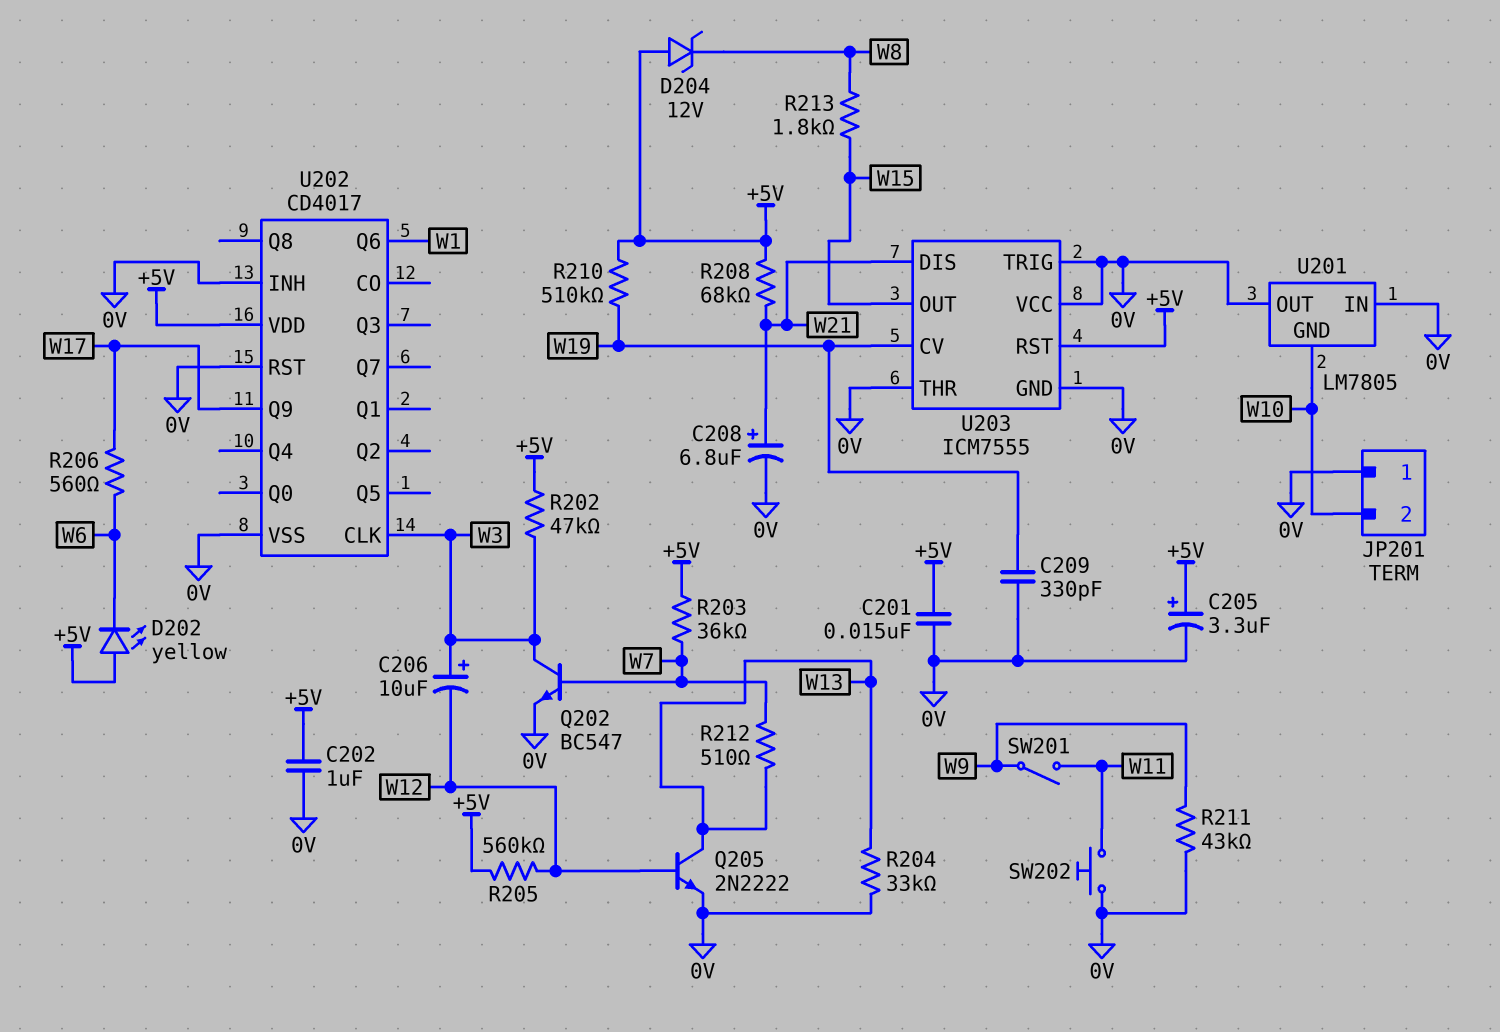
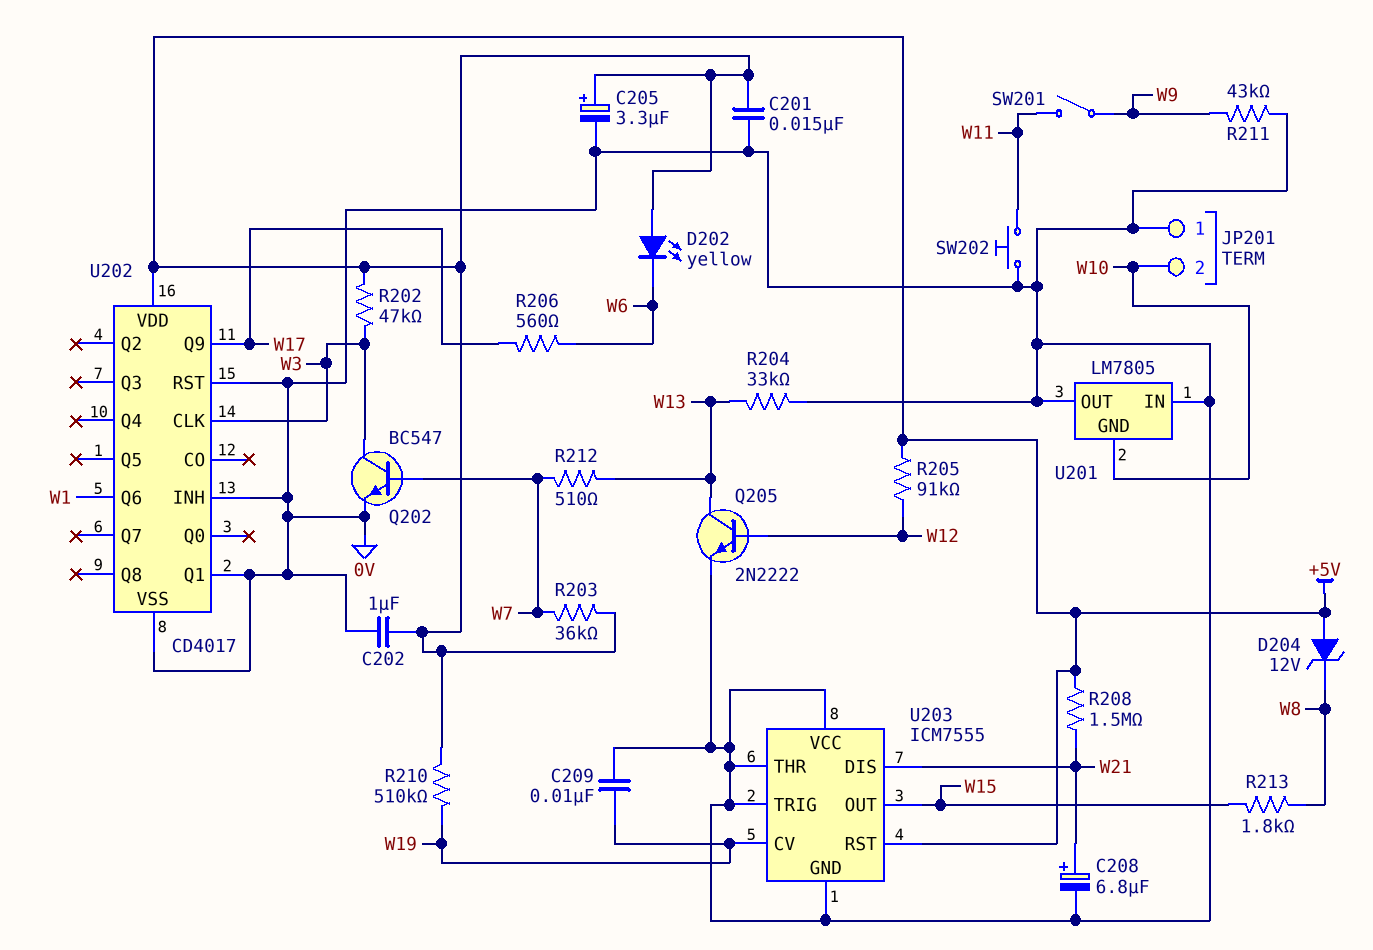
C206: 10uF (plus W3, minus W12) -> none
C209: 330pF (0V, W19) -> 10nF (0V, W19)
R205: 560k (+5V, W12) -> 91k (+5V, W12)
R208: 68k (+5V, W21) -> 1.5M (+5V, W21)
U202 pin Q1: none -> 0V

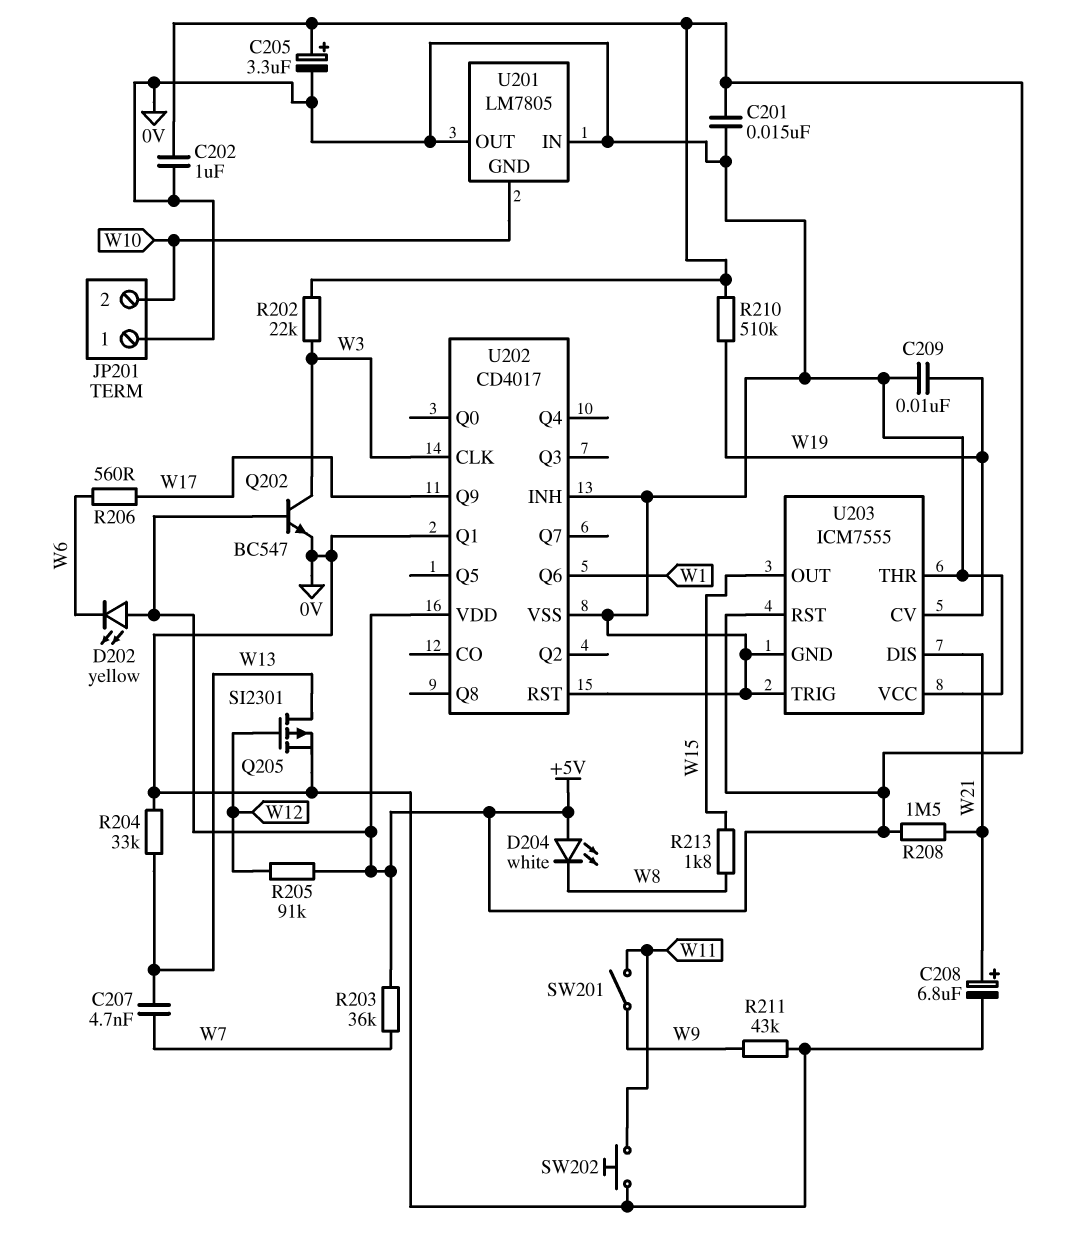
C207: none -> 4.7nF (W7, W13)
D204: zener 12V (A +5V, K W8) -> LED white (A +5V, K W8)
Q202: NPN BC547 (B W7, C W3, E 0V) -> NPN BC547 (B +5V, C W3, E 0V)
Q205: NPN 2N2222 (B W12, C W13, E 0V) -> PMOS SI2301 (G W12, D W13, S 0V)
R202: 47k (+5V, W3) -> 22k (+5V, W3)
R212: 510 (W7, W13) -> none

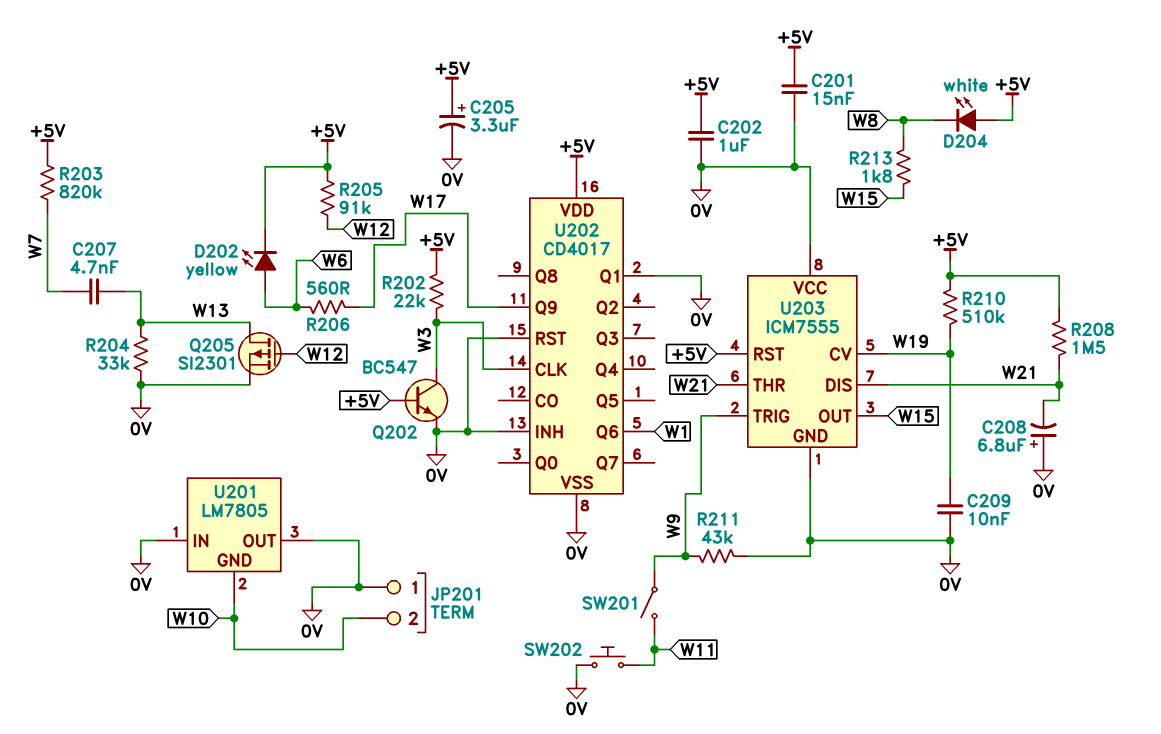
C208: 6.8uF (plus W21, minus 0V) -> 6.8uF (plus 0V, minus W21)
D202: LED yellow (A +5V, K W6) -> LED yellow (A W6, K +5V)
R203: 36k (+5V, W7) -> 820k (+5V, W7)
U203 pin THR: 0V -> W21
U203 pin TRIG: 0V -> W9

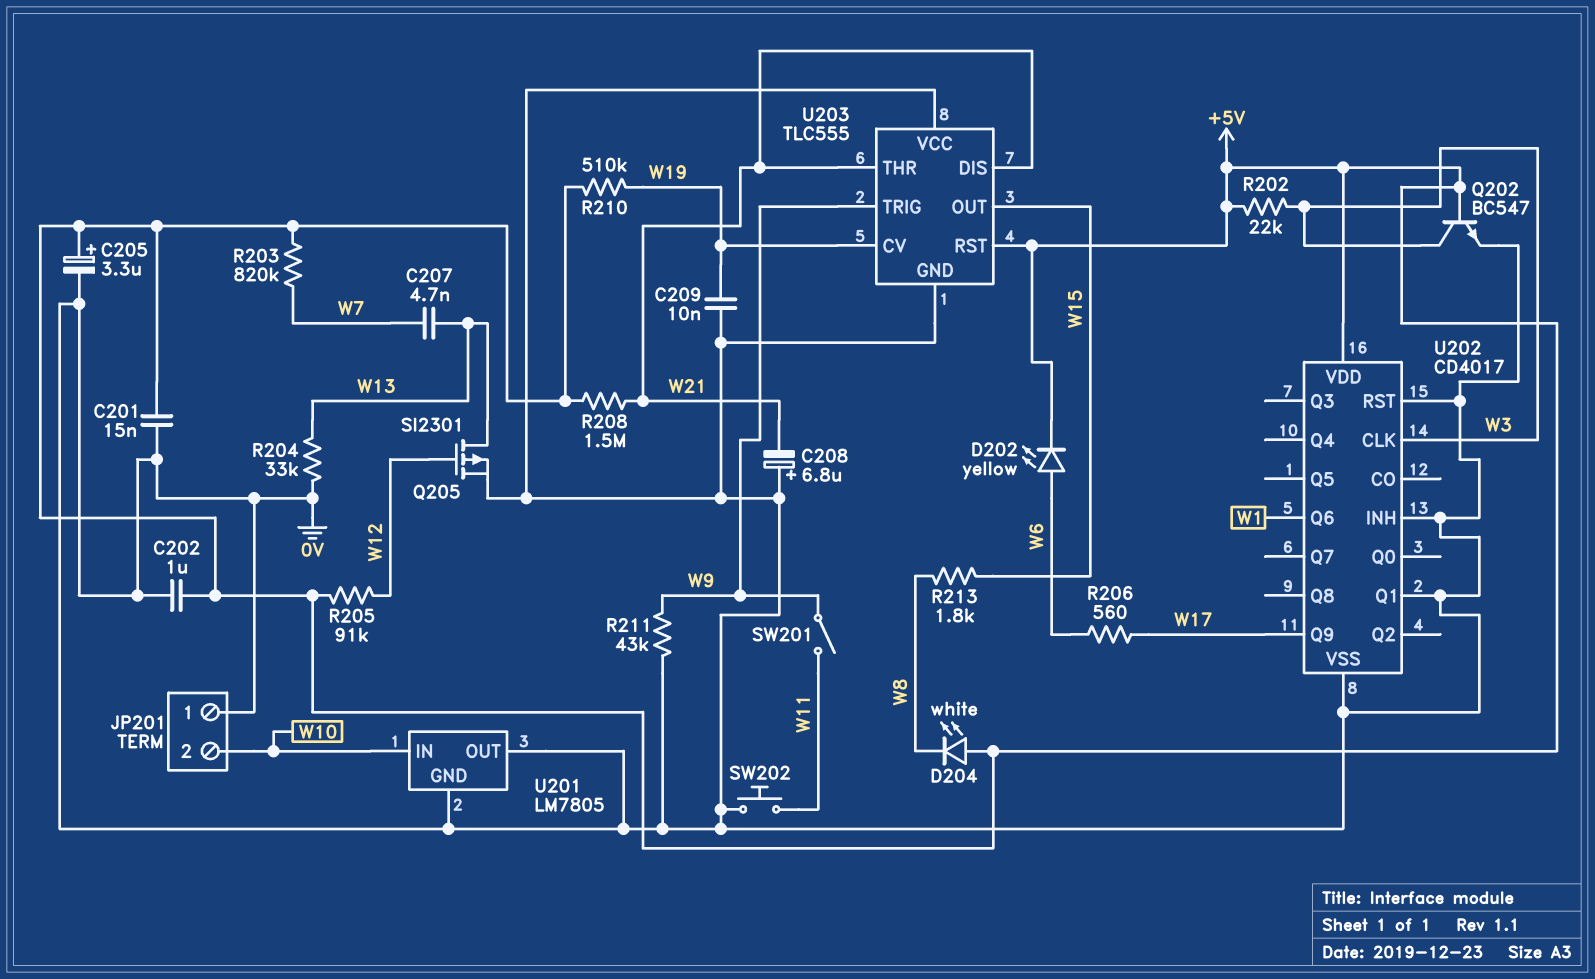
U201 pin GND: W10 -> 0V
U201 pin IN: 0V -> W10
U203: ICM7555 -> TLC555

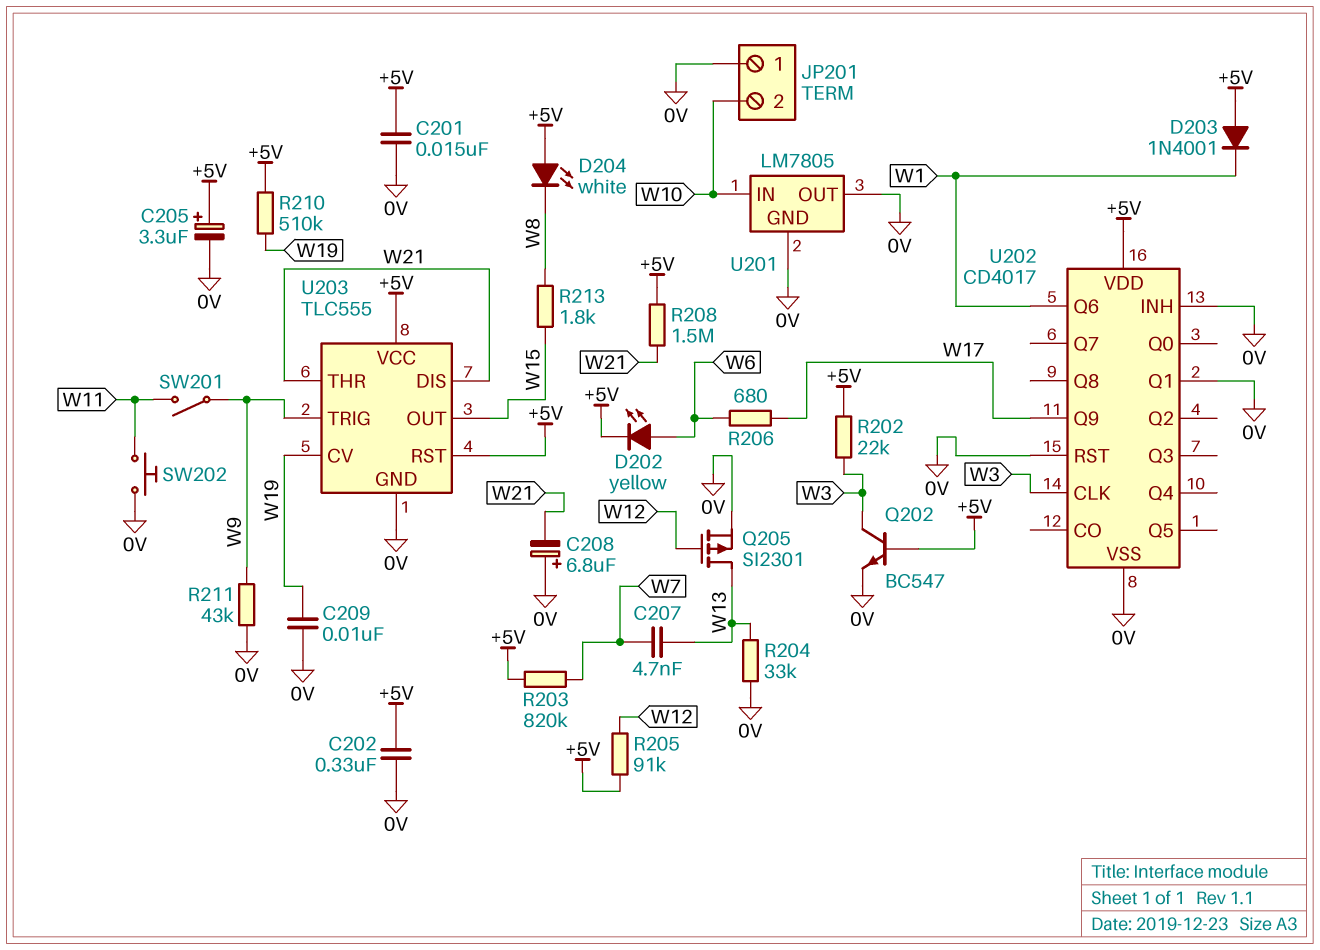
C202: 1uF (+5V, 0V) -> 330nF (+5V, 0V)
D203: none -> diode 1N4001 (A +5V, K W1)
R206: 560 (W6, W17) -> 680 (W6, W17)
U203 pin VCC: 0V -> +5V

